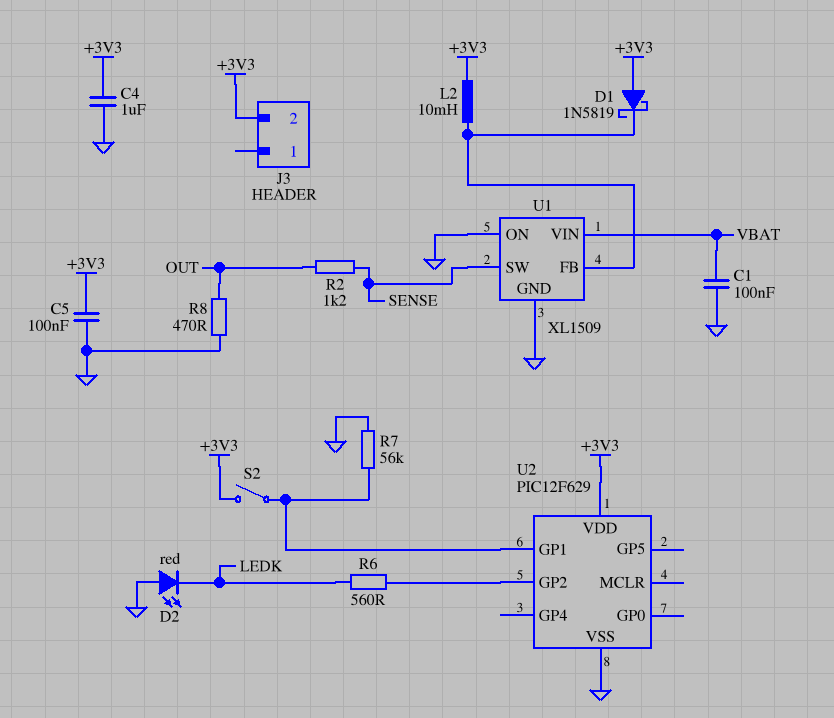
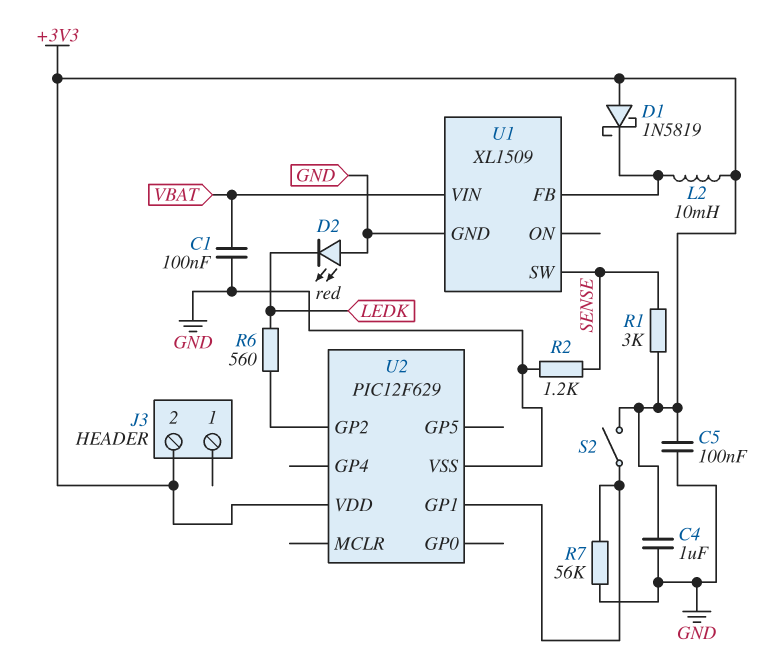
R1: none -> 3k (+3V3, SENSE)
R2: 1.2k (OUT, SENSE) -> 1.2k (GND, SENSE)
R8: 470 (GND, OUT) -> none
U1 pin ON: GND -> none

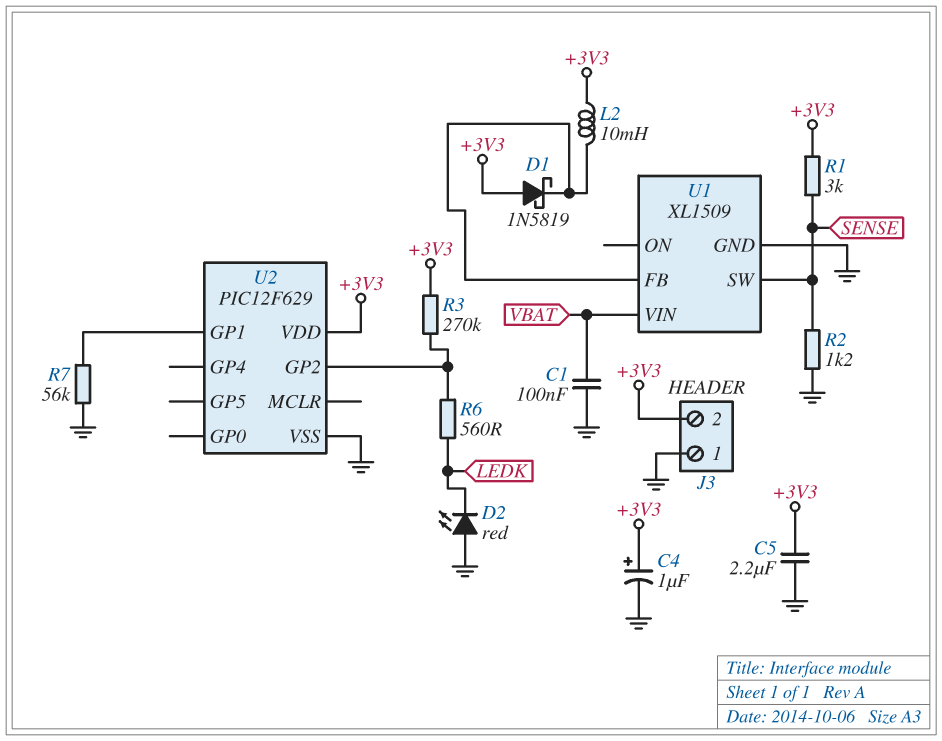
C4: 1uF (+3V3, GND) -> 1uF (plus +3V3, minus GND)
C5: 100nF (+3V3, GND) -> 2.2uF (+3V3, GND)
J3 pin 1: none -> GND
R3: none -> 270k (+3V3, U2/GP2)
S2: switch (+3V3, U2/GP1) -> none

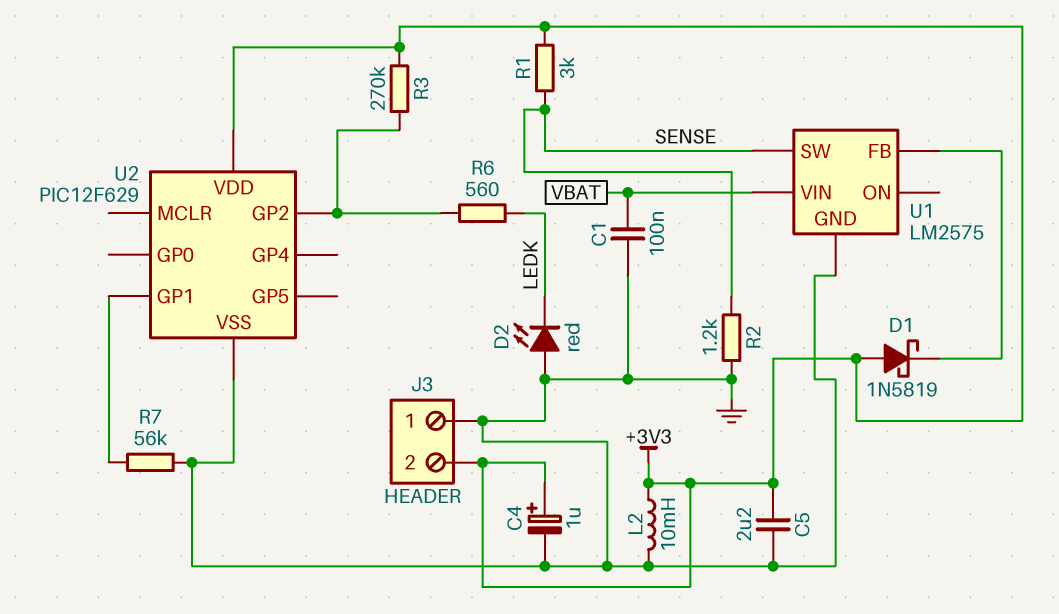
L2: 10mH (+3V3, U1/FB) -> 10mH (+3V3, GND)
U1: XL1509 -> LM2575

